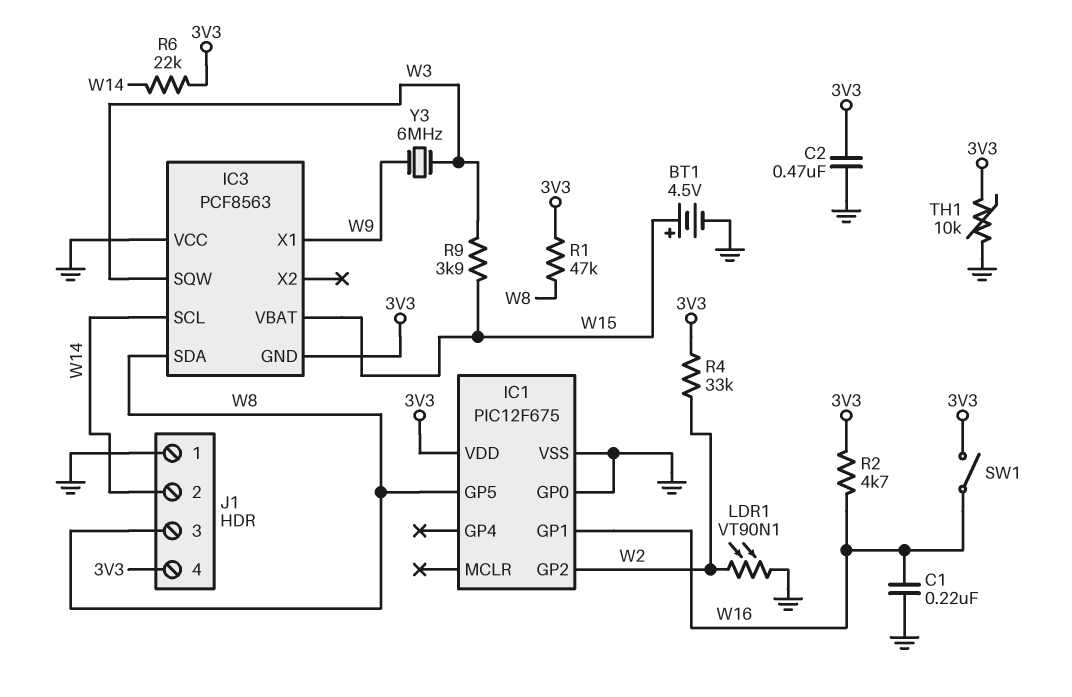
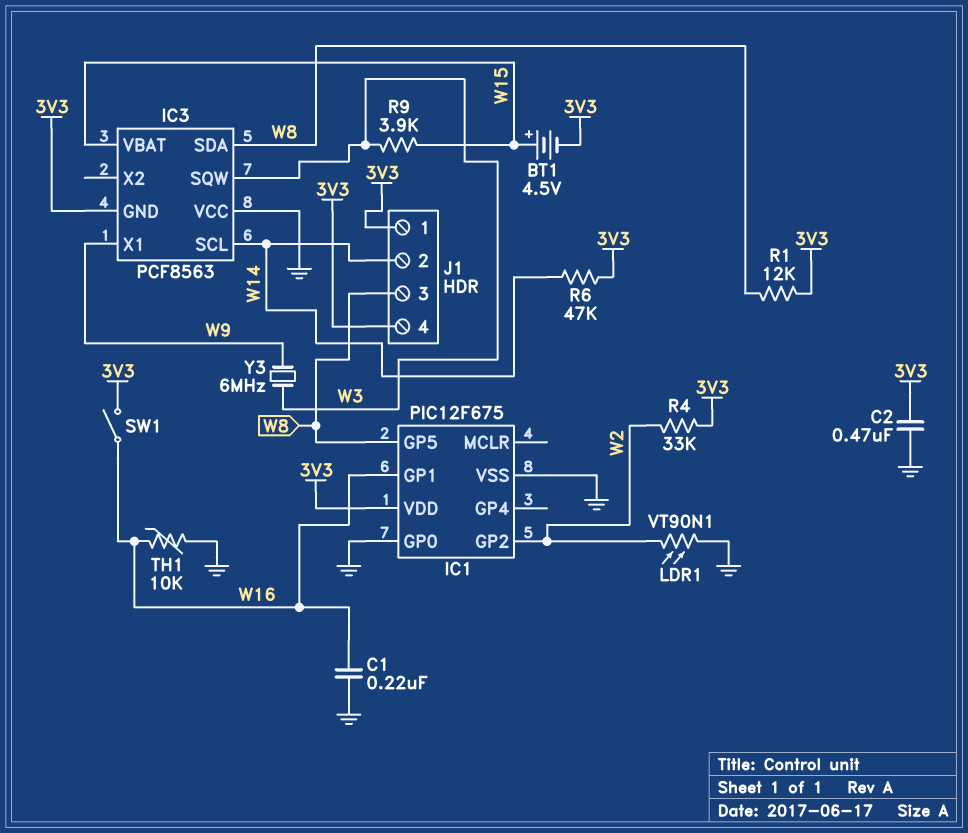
BT1: 4.5V (plus W15, minus GND) -> 4.5V (plus W15, minus 3V3)
J1 pin 1: GND -> 3V3
R1: 47k (3V3, W8) -> 12k (3V3, W8)
R2: 4.7k (3V3, W16) -> none
R6: 22k (3V3, W14) -> 47k (3V3, W14)
TH1: 10k (3V3, GND) -> 10k (GND, W16)

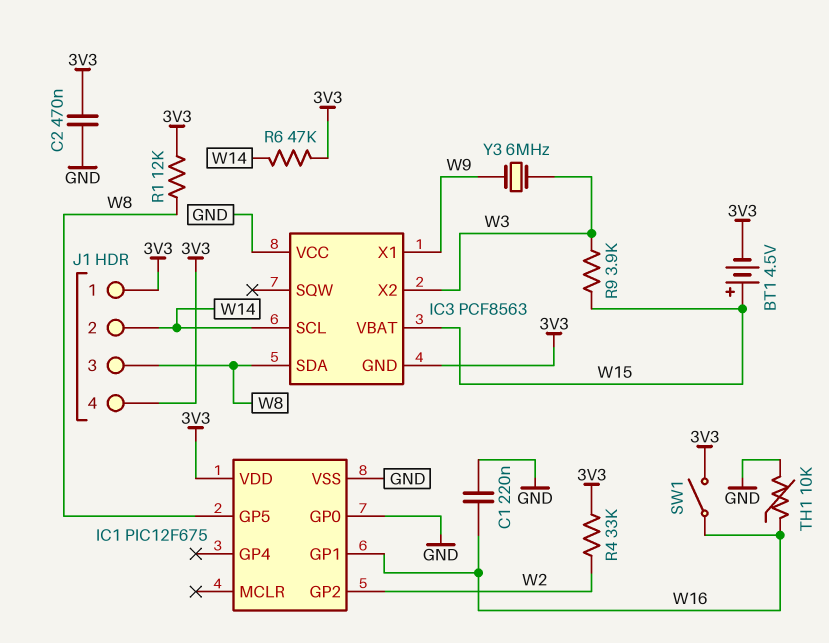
IC3 pin SQW: W3 -> none
IC3 pin X2: none -> W3
LDR1: VT90N1 (GND, W2) -> none

